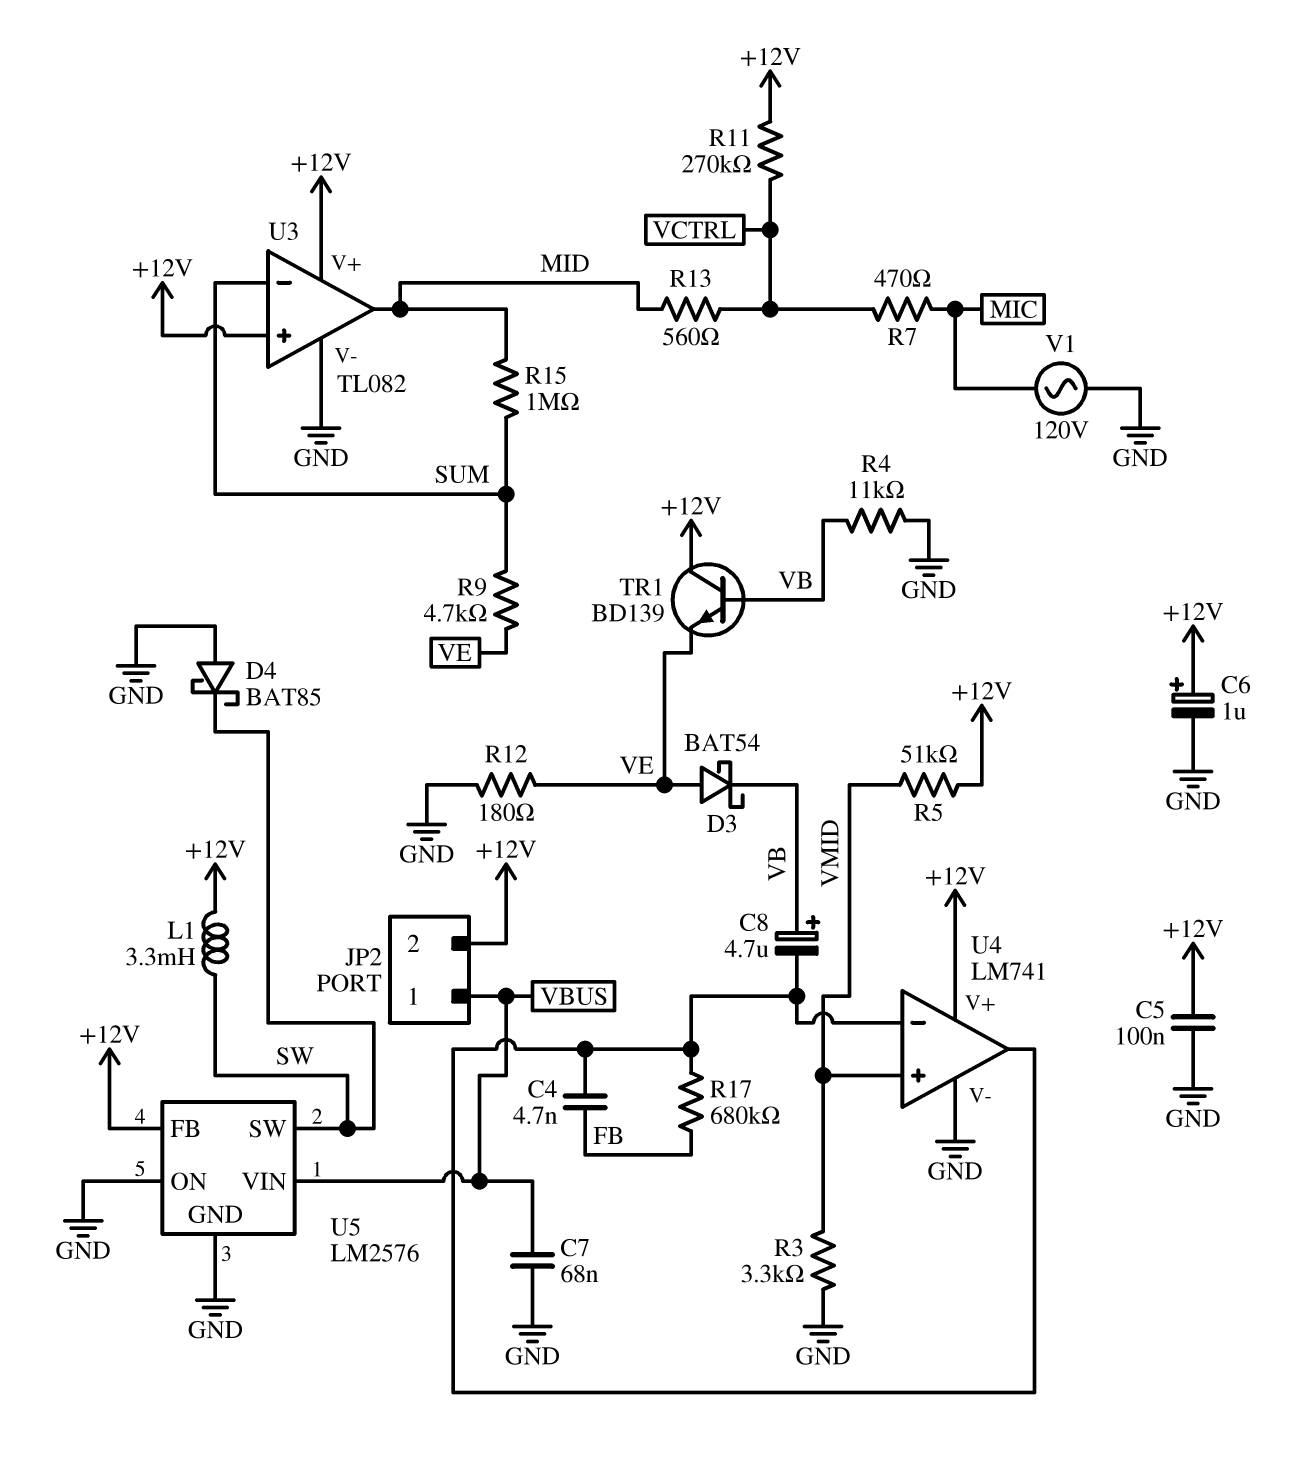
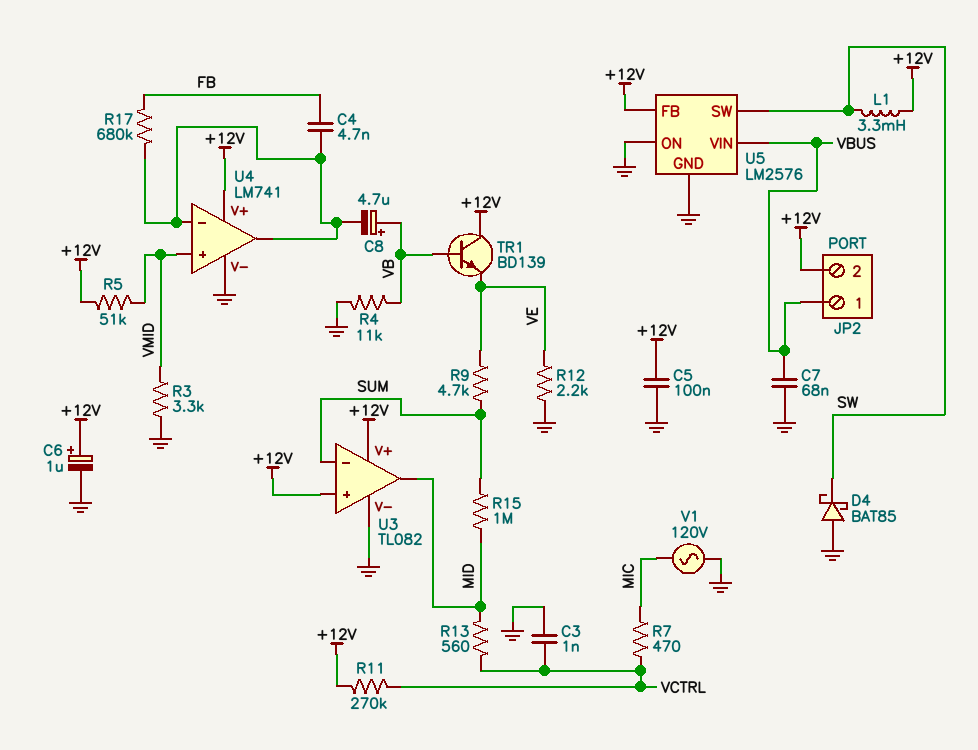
C3: none -> 1nF (GND, VCTRL)
D3: schottky BAT54 (A VE, K VB) -> none
R12: 180 (GND, VE) -> 2.2k (GND, VE)

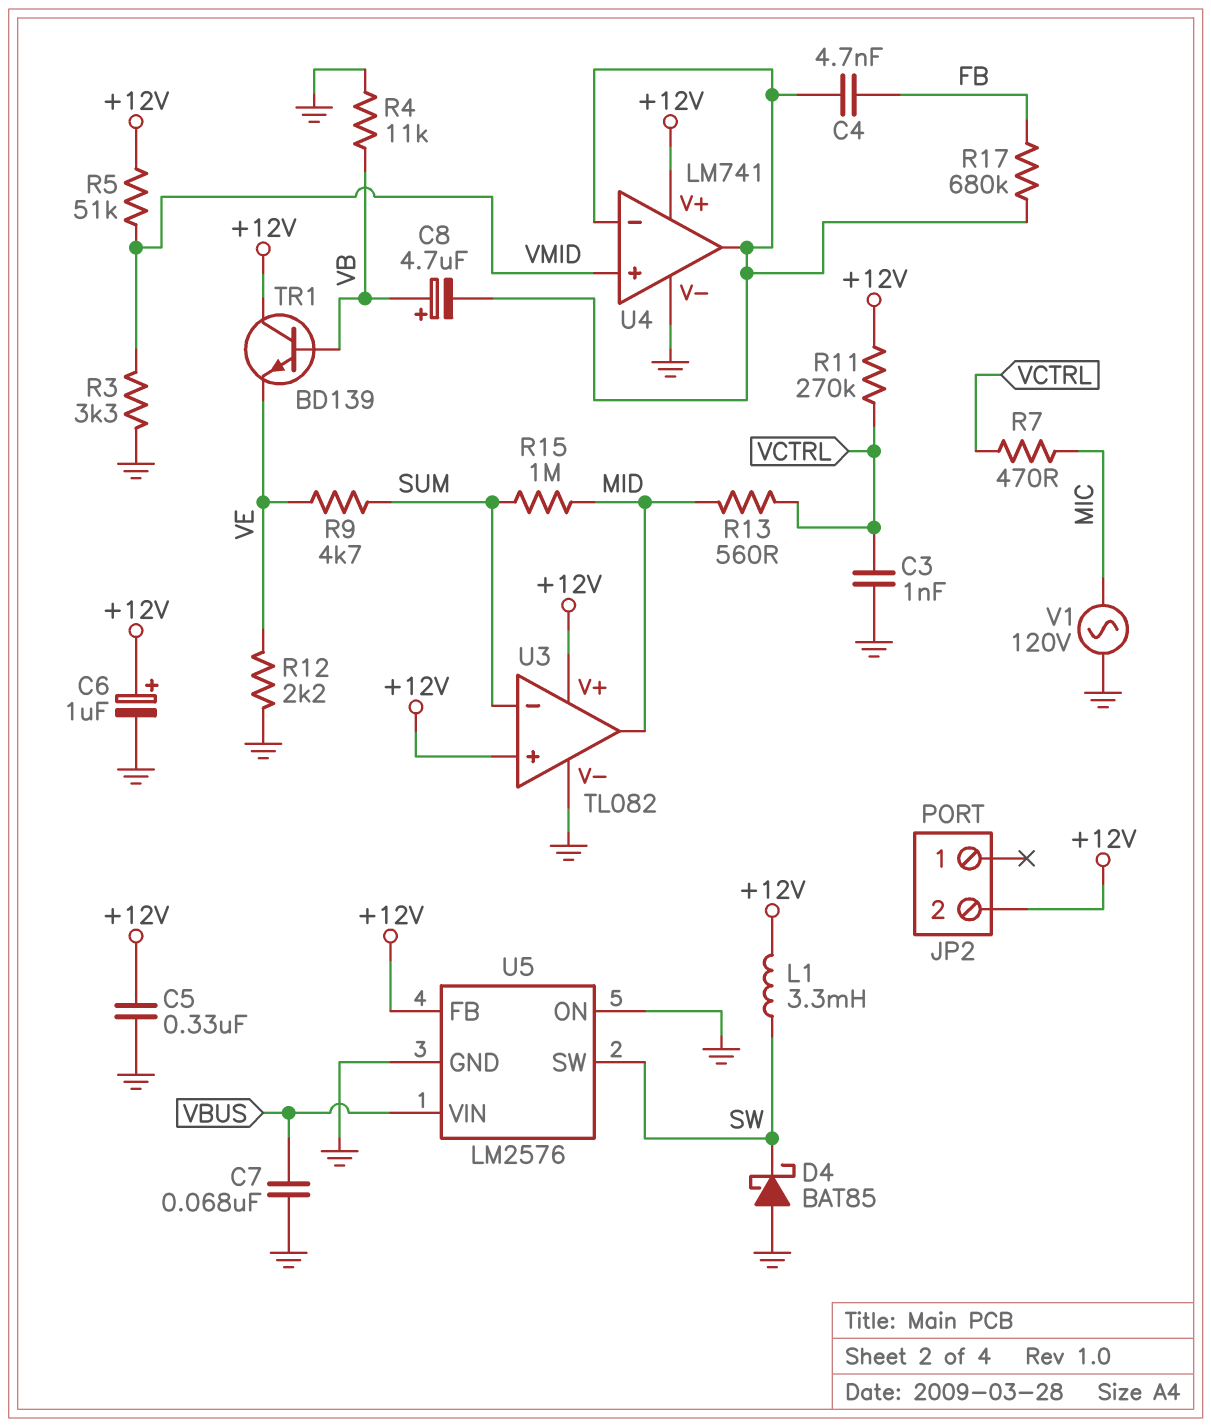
C5: 100nF (+12V, GND) -> 330nF (+12V, GND)
JP2 pin 1: VBUS -> none

